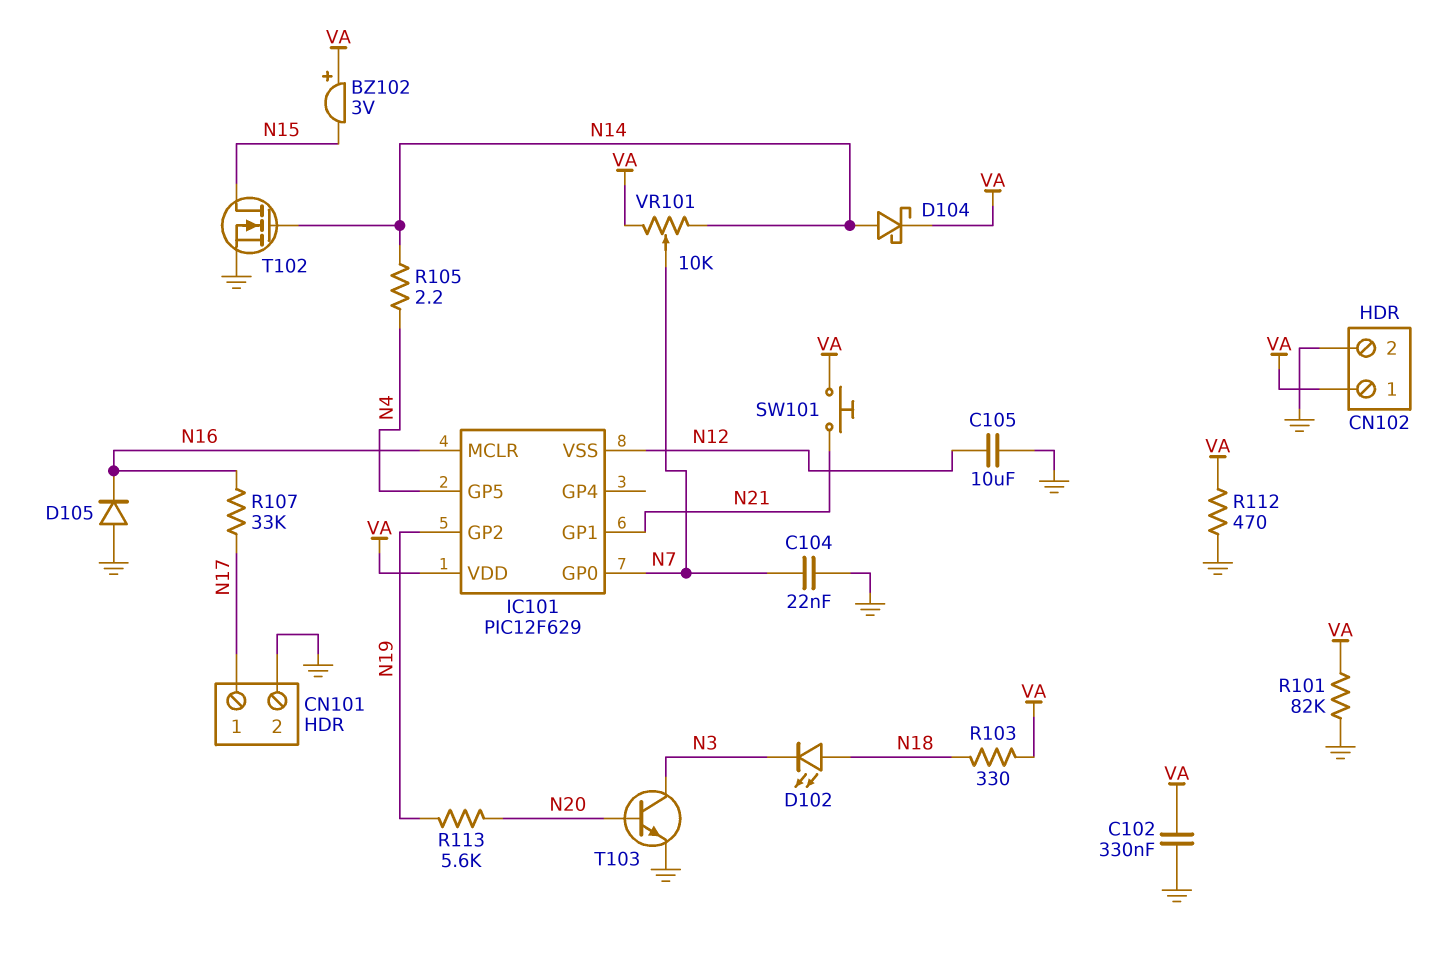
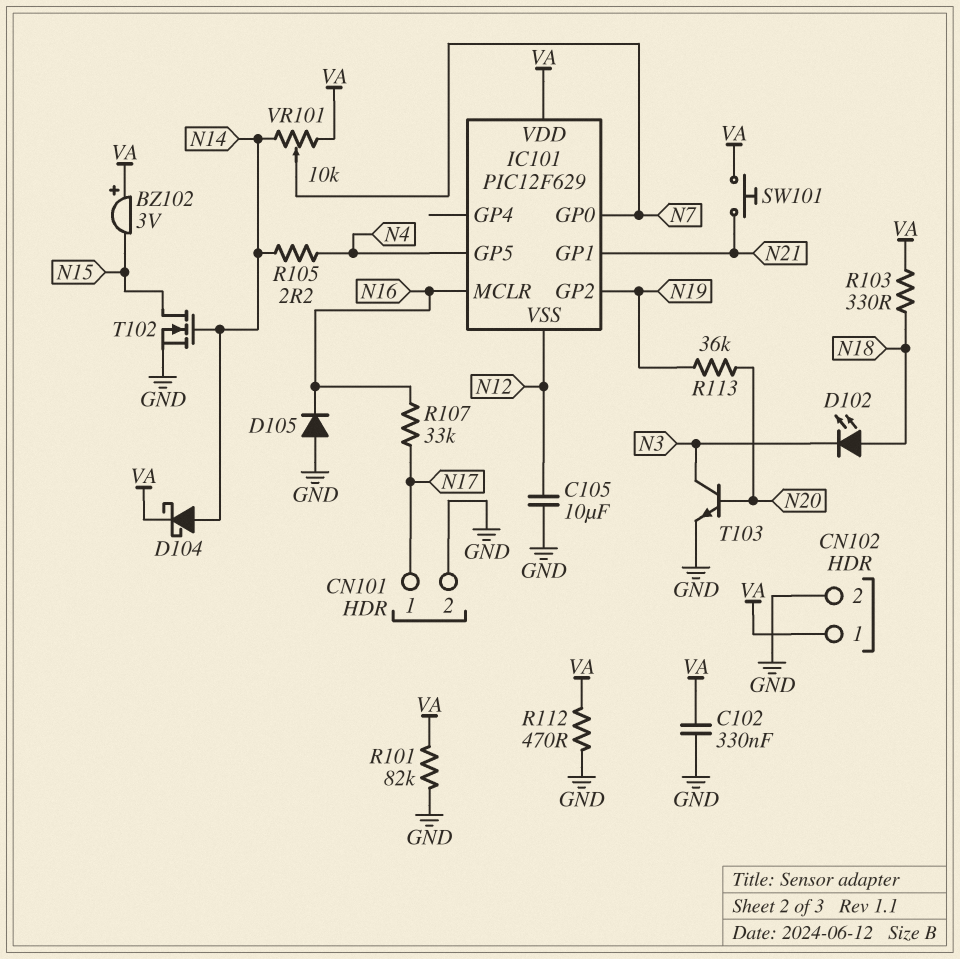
C104: 22nF (GND, N7) -> none
R113: 5.6k (N19, N20) -> 36k (N19, N20)

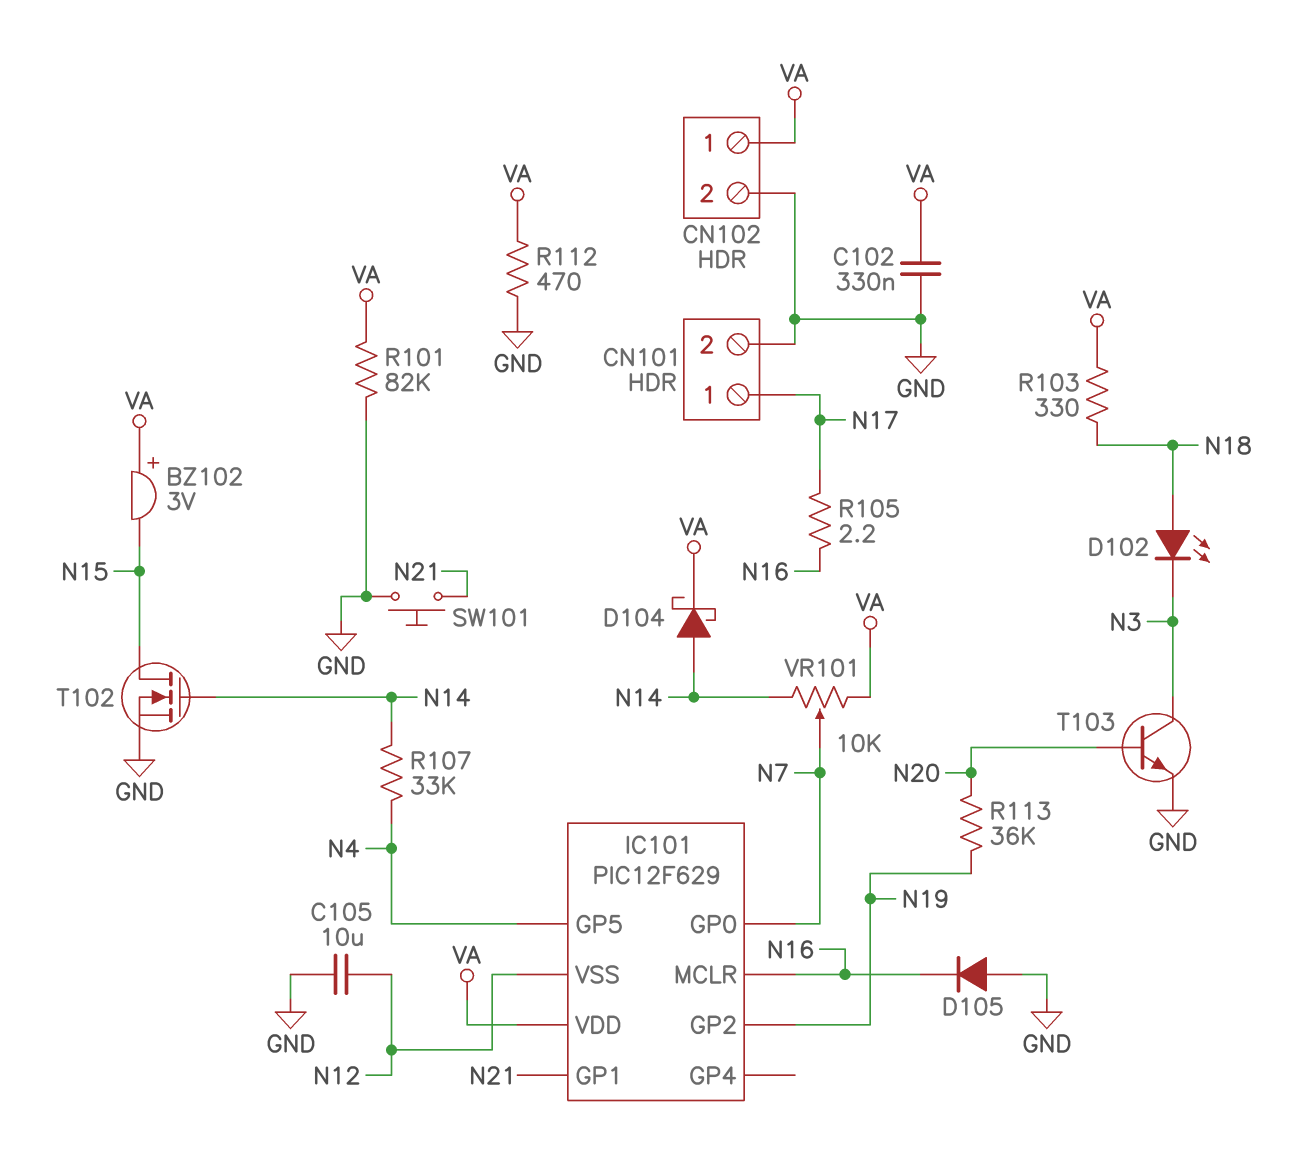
R105: 2.2 (N4, N14) -> 2.2 (N16, N17)
R107: 33k (N16, N17) -> 33k (N4, N14)
SW101: button (N21, VA) -> button (GND, N21)

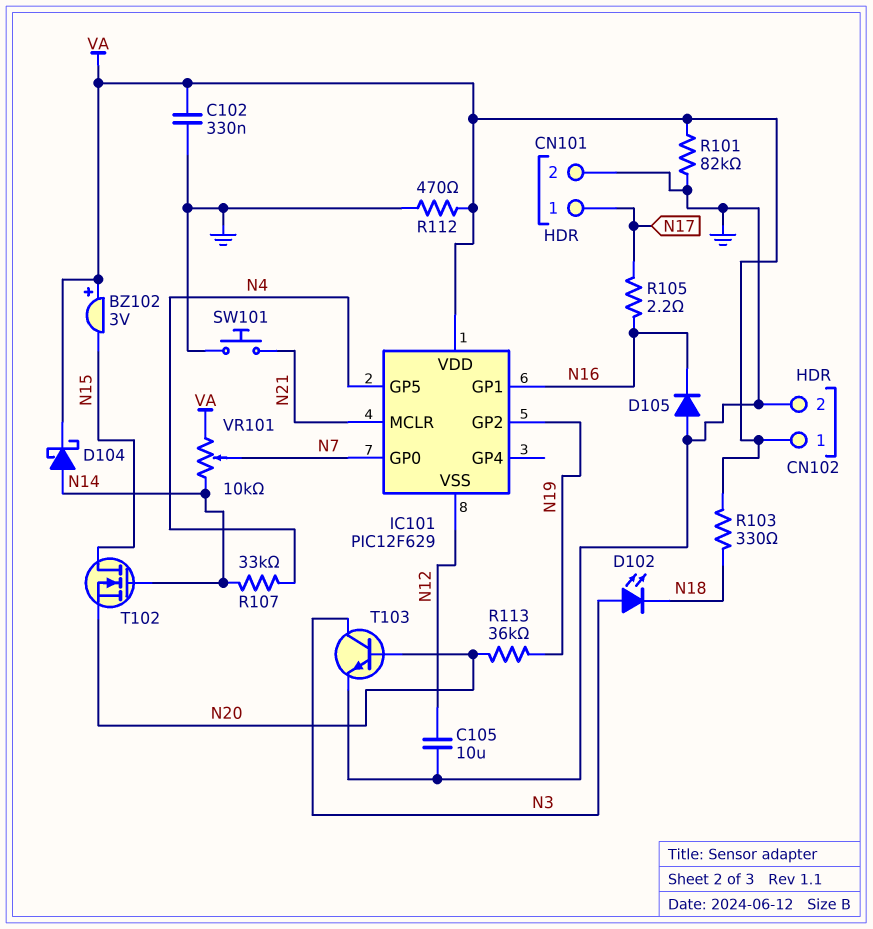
D102: LED (A N18, K N3) -> LED (A N3, K N18)
IC101 pin GP1: N21 -> N16
IC101 pin MCLR: N16 -> N21
T102: NMOS (G N14, D N15, S GND) -> NMOS (G N14, D N15, S N20)

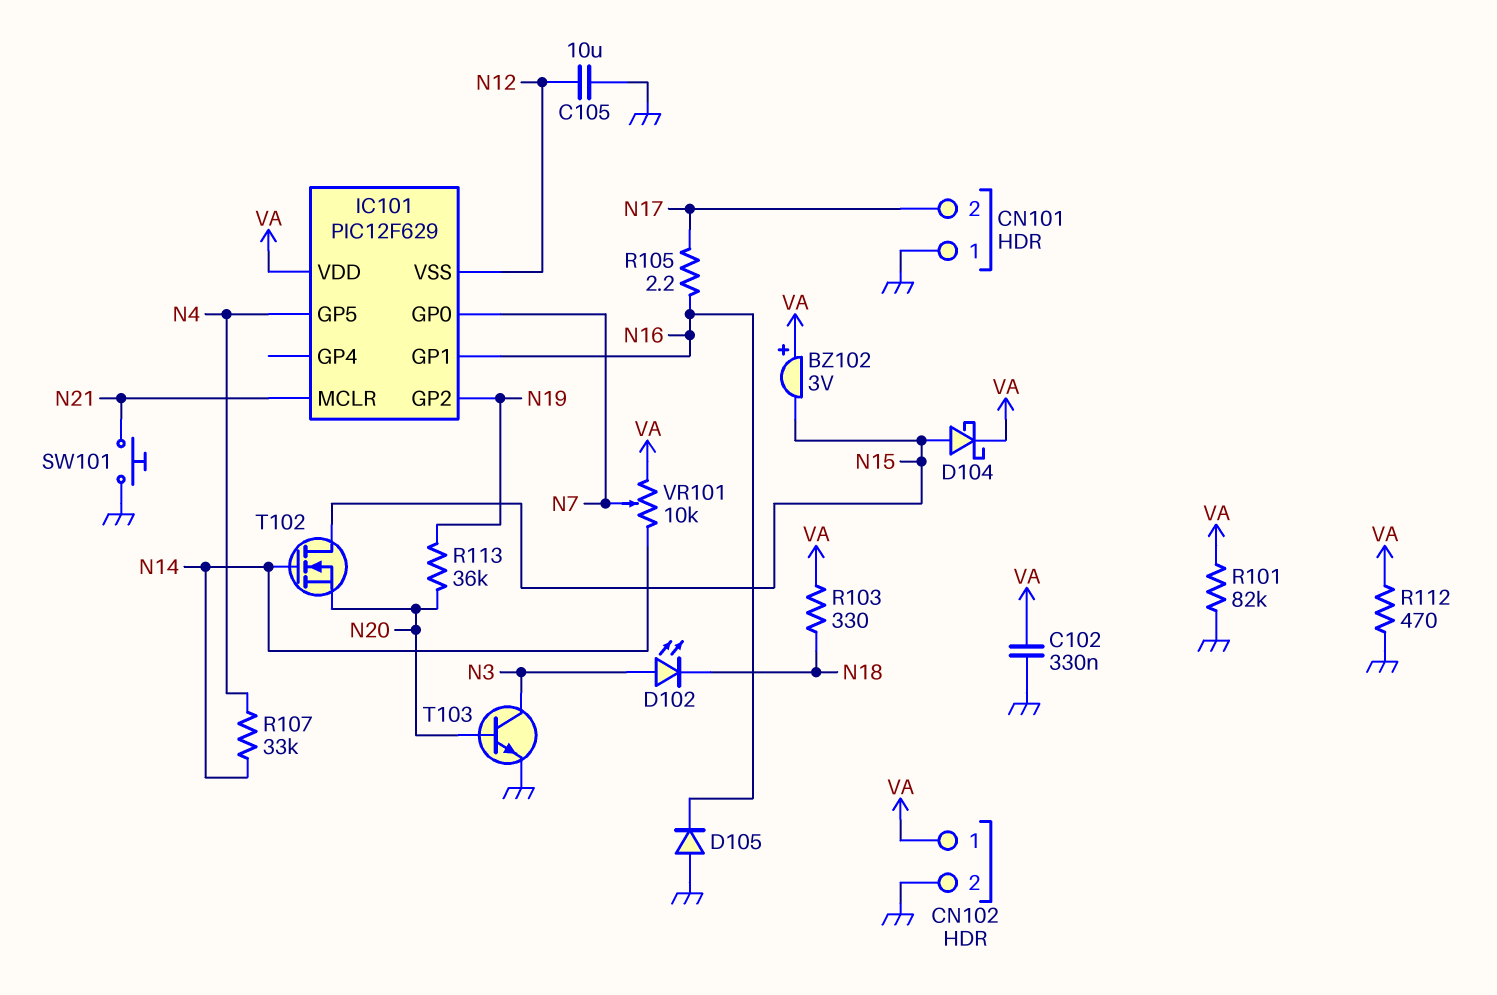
CN101 pin 1: N17 -> GND
CN101 pin 2: GND -> N17
D104: schottky (A N14, K VA) -> schottky (A N15, K VA)

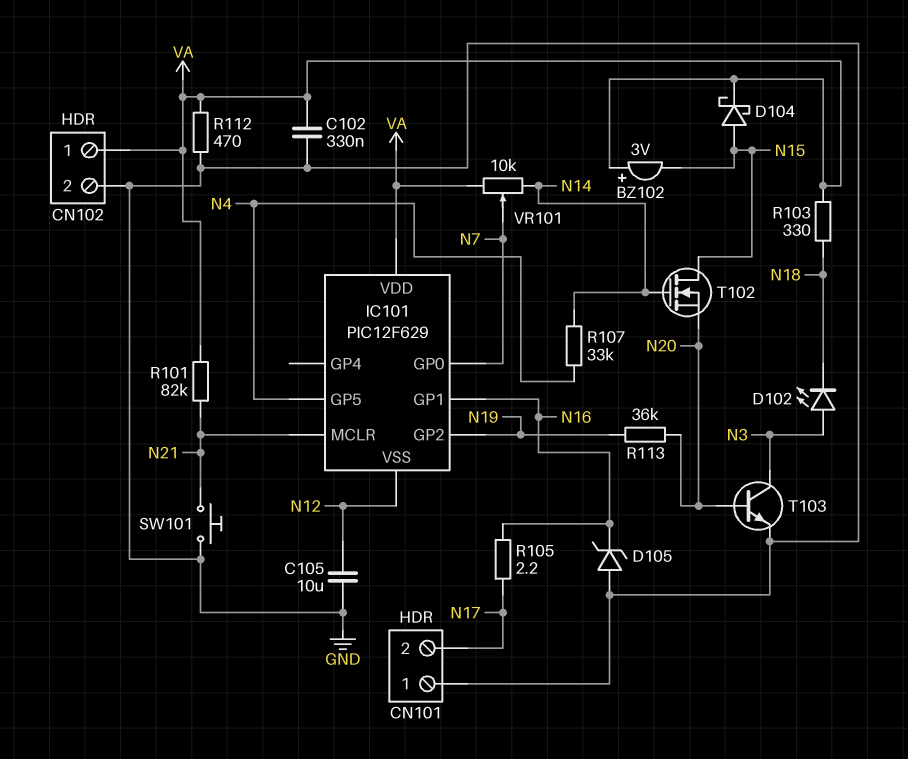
D105: diode (A GND, K N16) -> zener (A GND, K N16)
R101: 82k (GND, VA) -> 82k (N21, VA)

